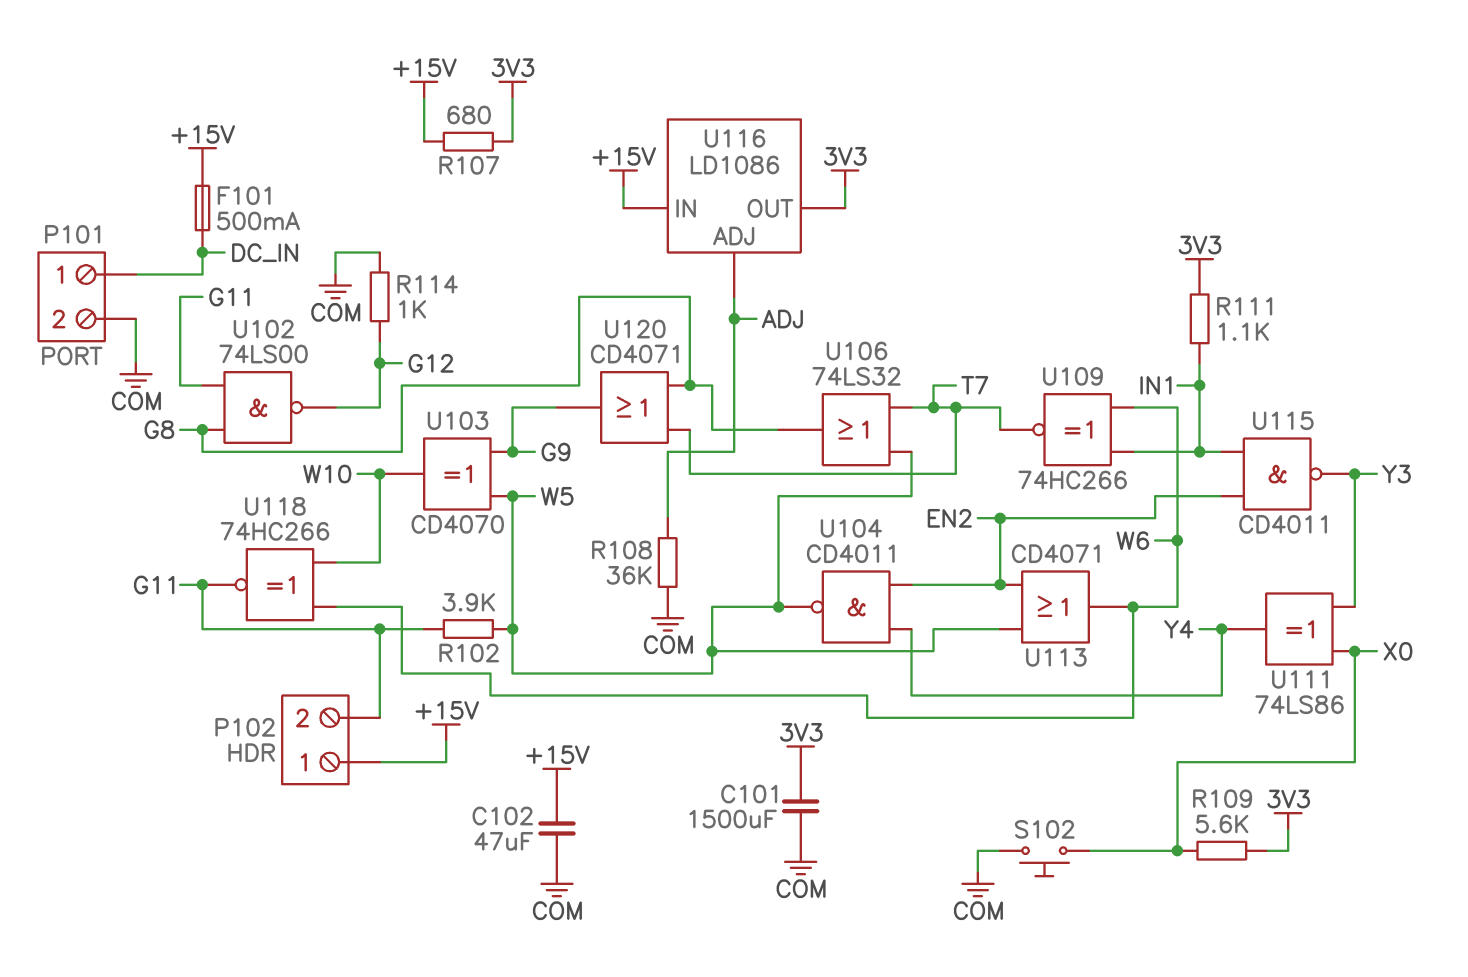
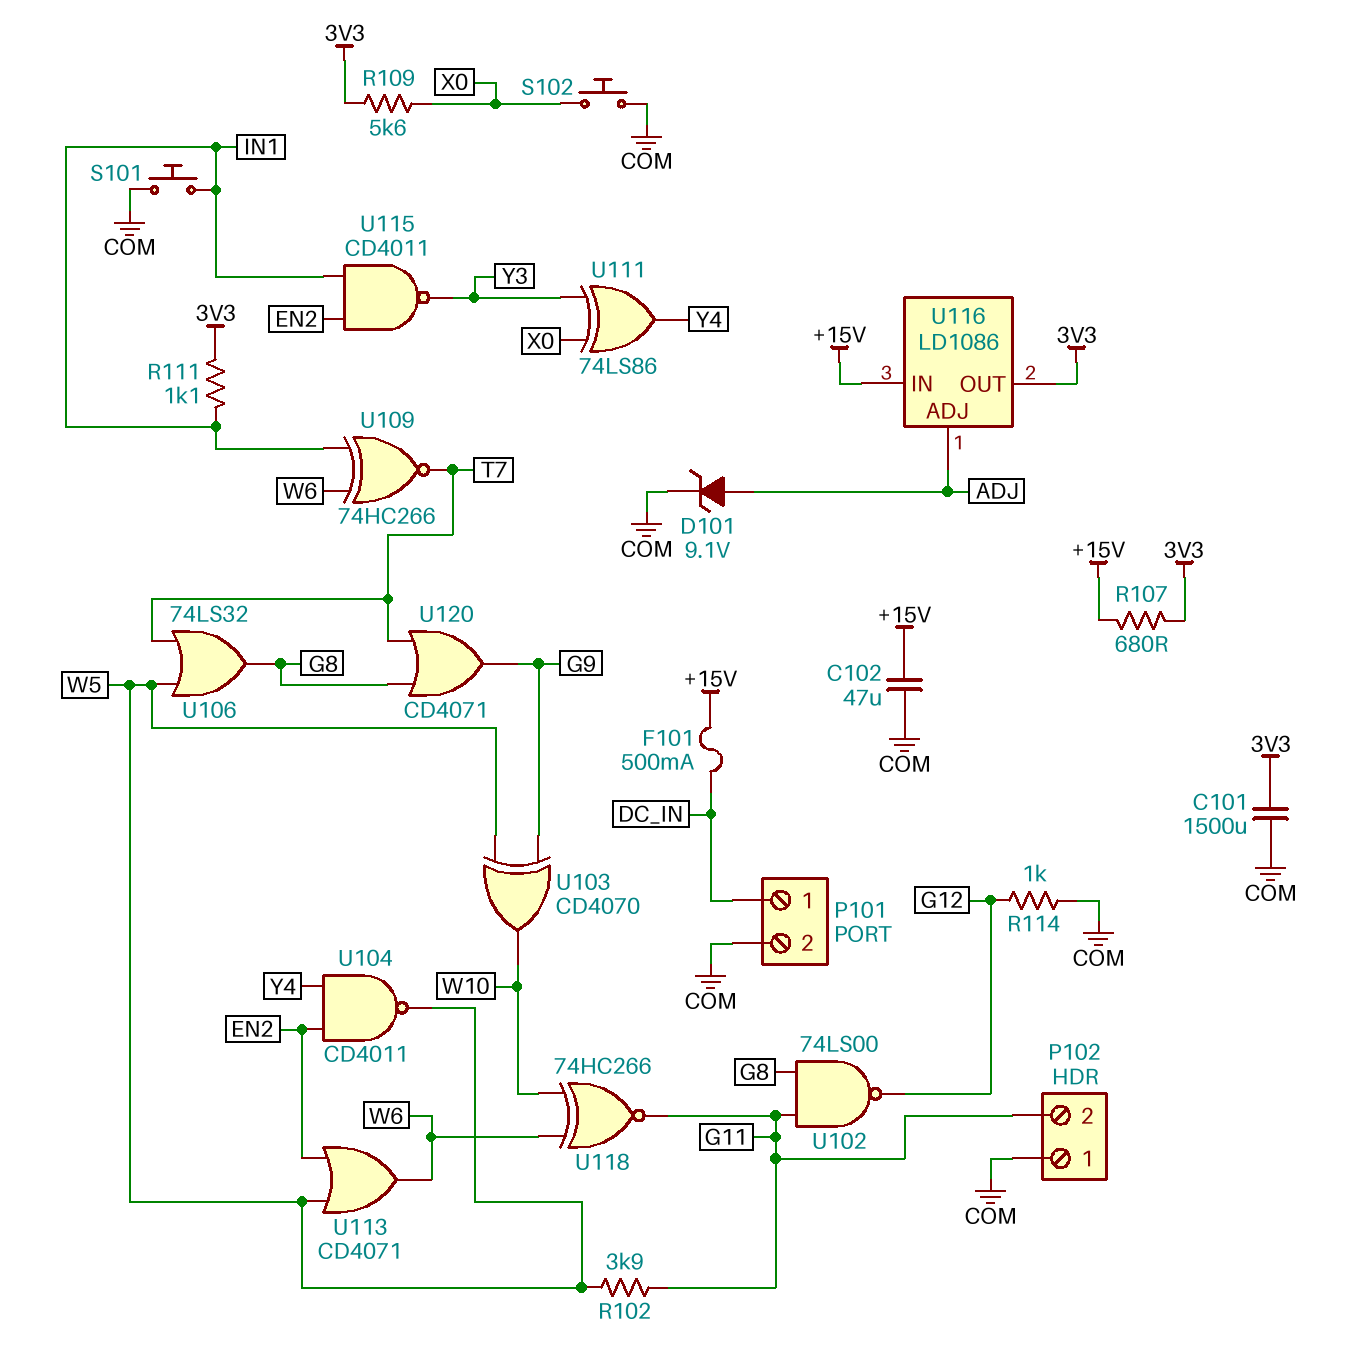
D101: none -> zener 9.1V (A ADJ, K COM)
P102 pin 1: +15V -> COM
R108: 36k (ADJ, COM) -> none
S101: none -> button (COM, IN1)

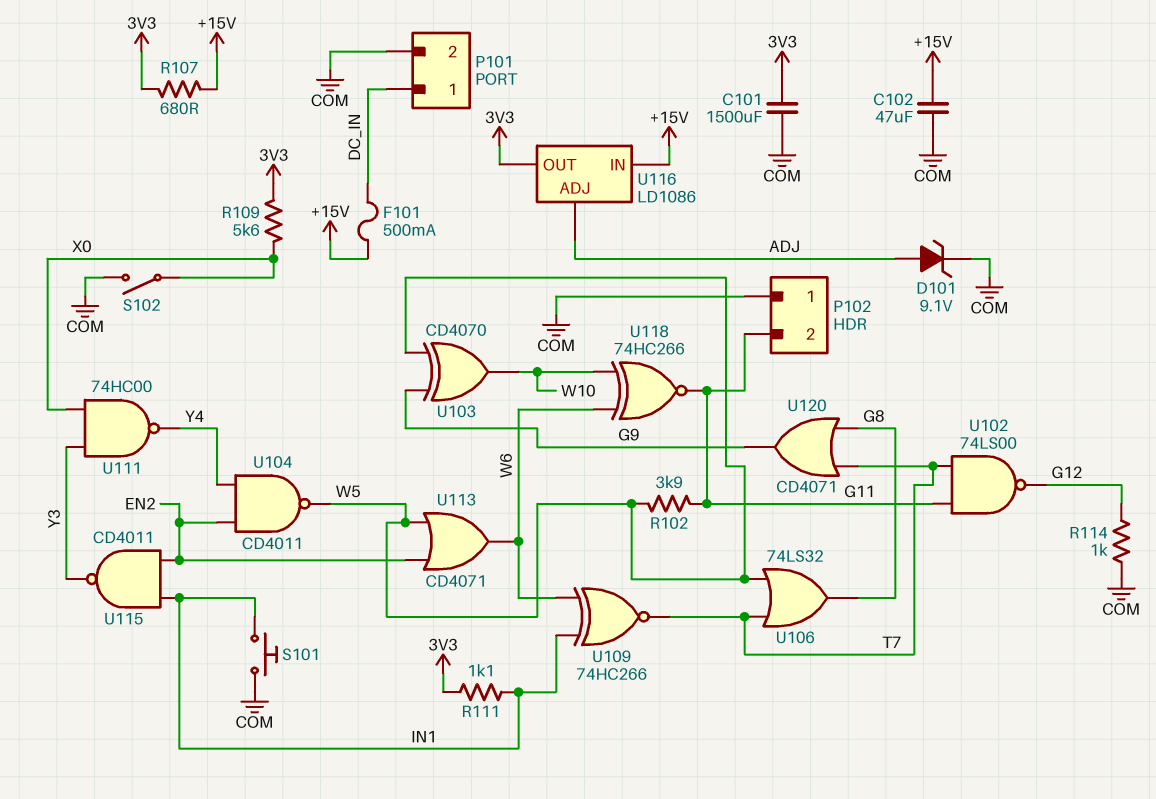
S102: button (COM, X0) -> switch (COM, X0)
U102: NAND 74LS00 (in G8, in G11, out G12) -> NAND 74LS00 (in G11, in T7, out G12)
U111: XOR 74LS86 (in X0, in Y3, out Y4) -> NAND 74HC00 (in X0, in Y3, out Y4)

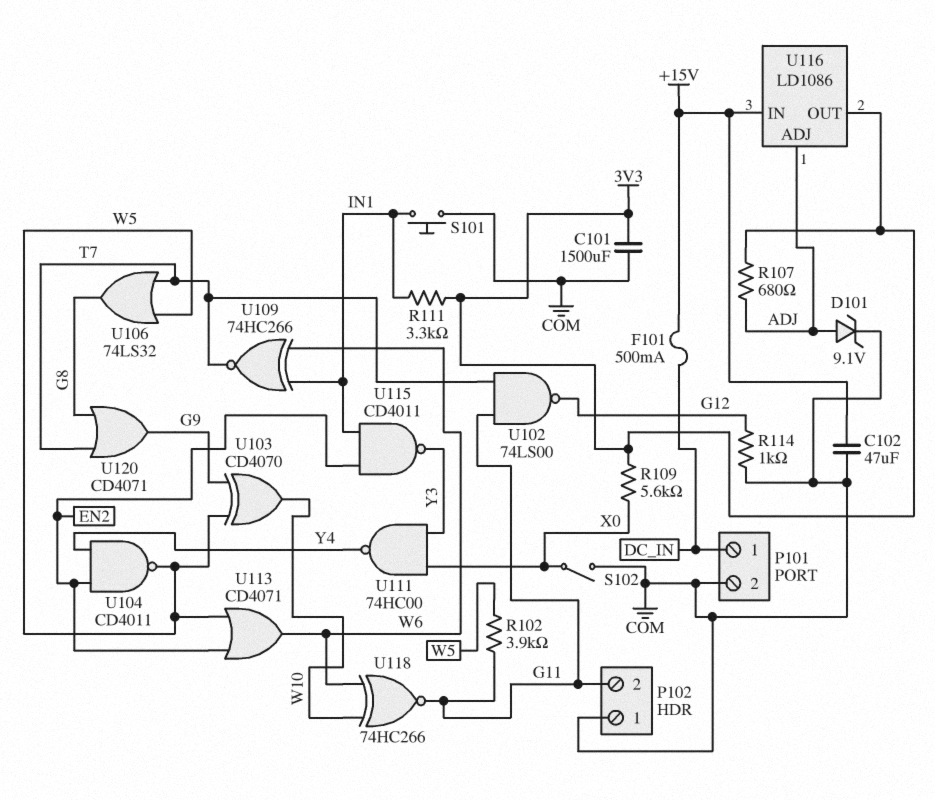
R107: 680 (+15V, 3V3) -> 680 (3V3, ADJ)
R111: 1.1k (3V3, IN1) -> 3.3k (3V3, IN1)

